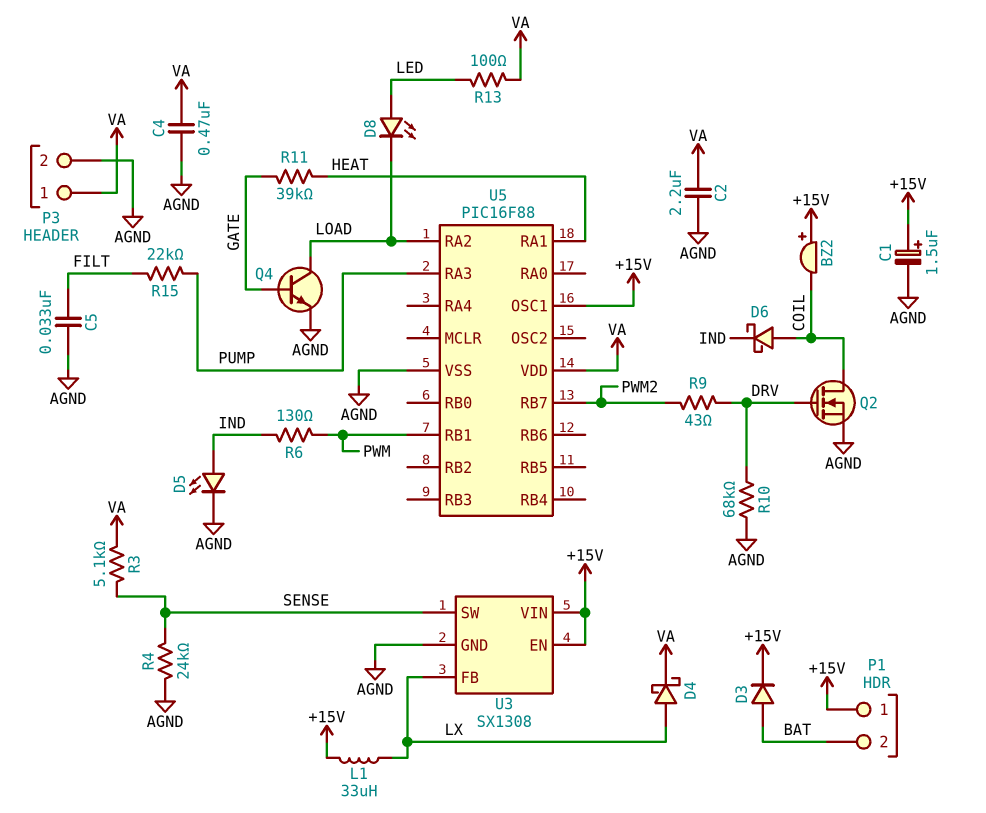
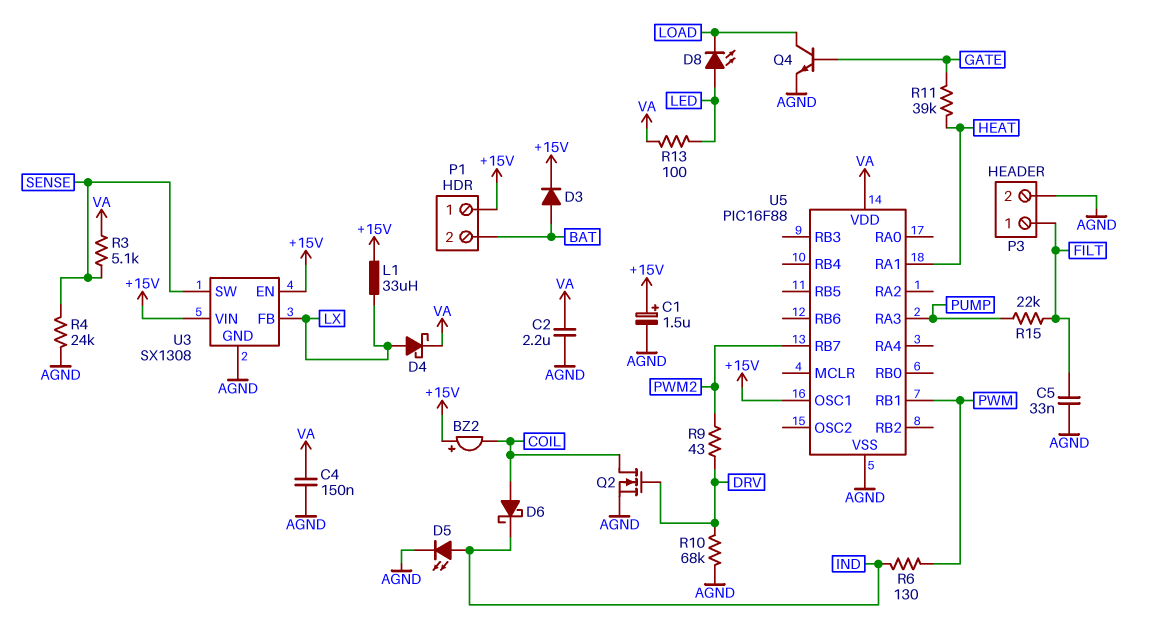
C4: 470nF (AGND, VA) -> 150nF (AGND, VA)
P3 pin 1: VA -> FILT
U5 pin RA2: LOAD -> none

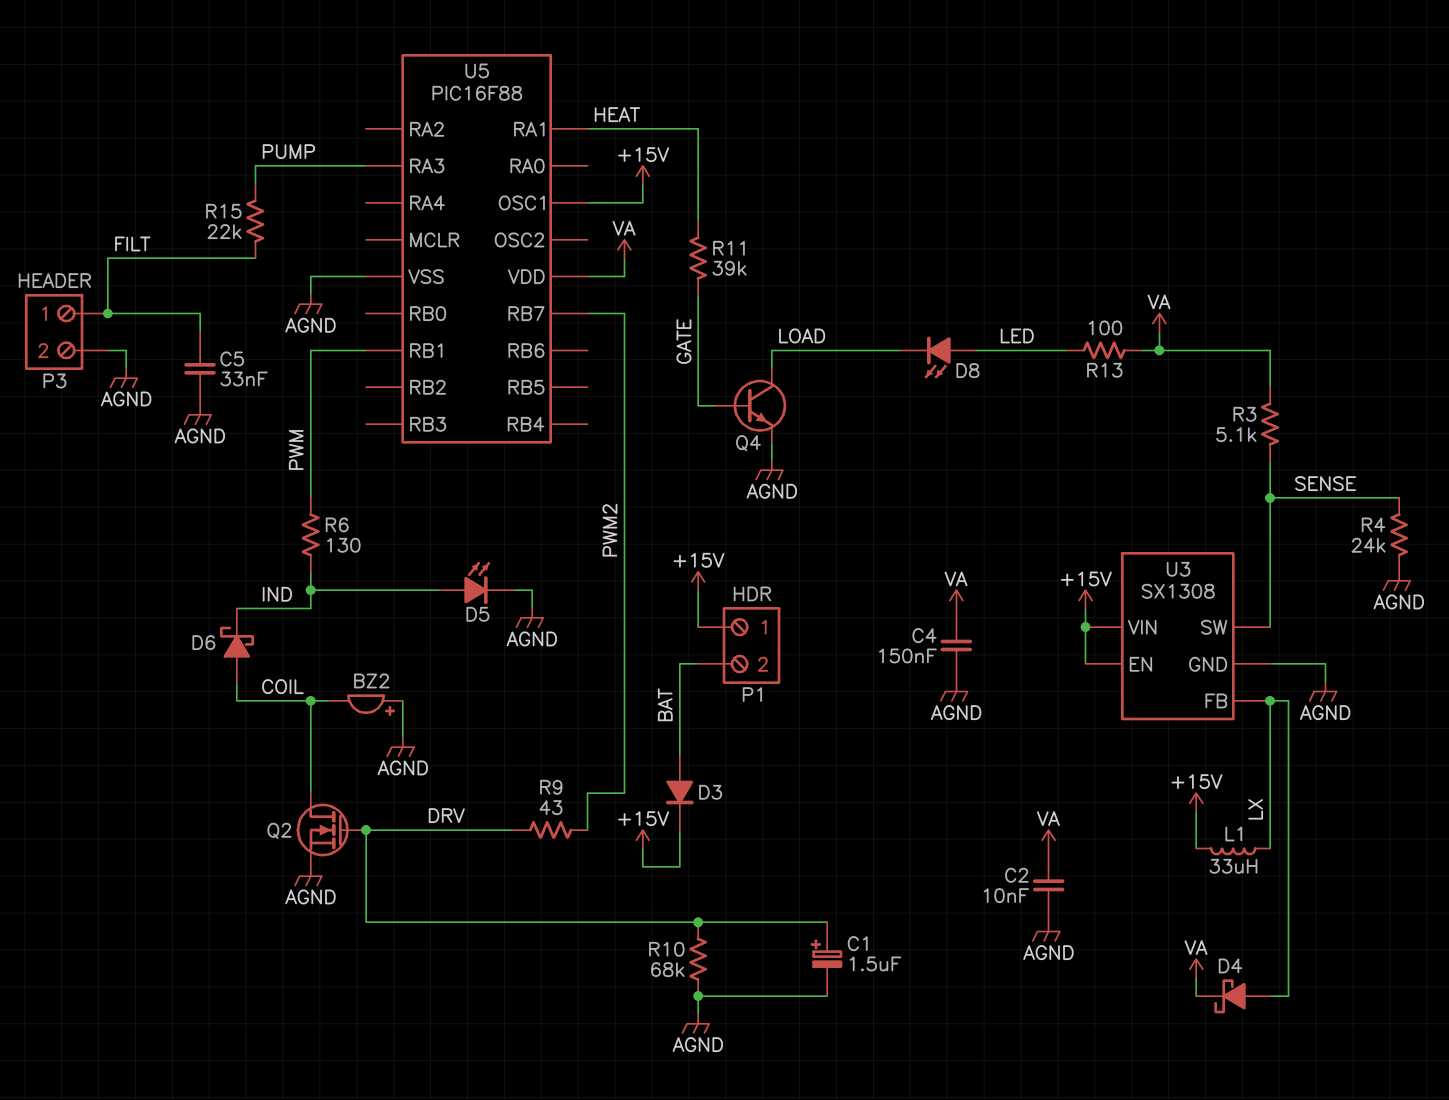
BZ2: buzzer (plus +15V, minus COIL) -> buzzer (plus AGND, minus COIL)
C1: 1.5uF (plus +15V, minus AGND) -> 1.5uF (plus DRV, minus AGND)
C2: 2.2uF (AGND, VA) -> 10nF (AGND, VA)

